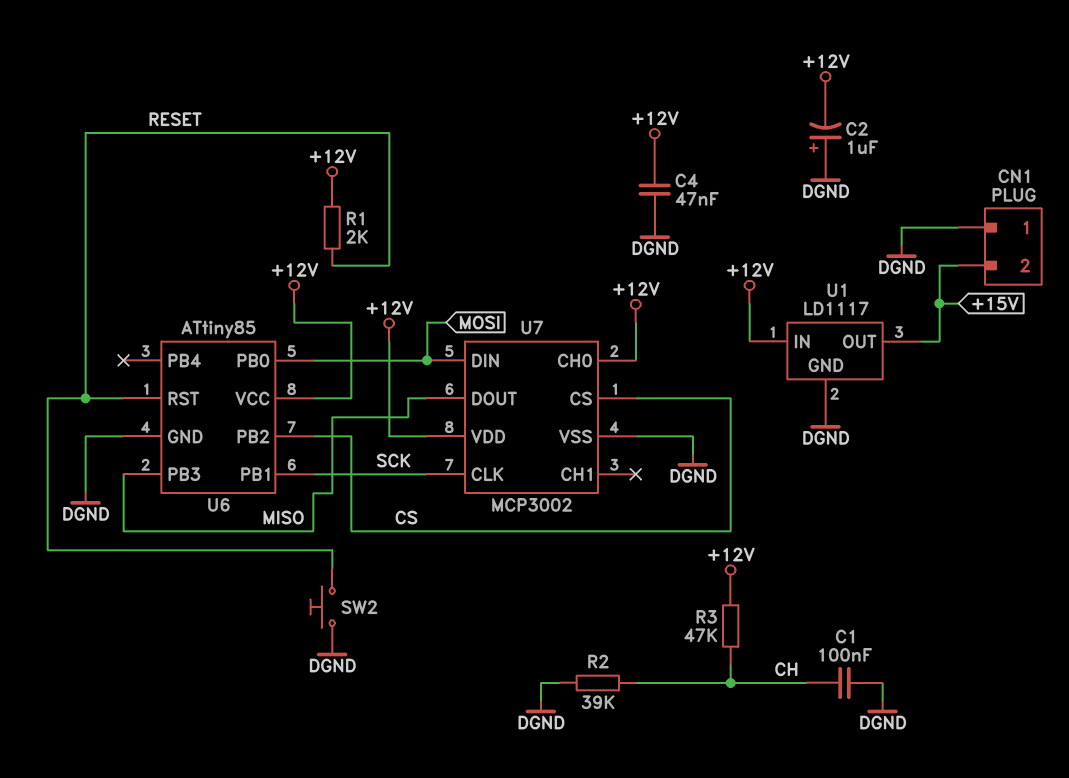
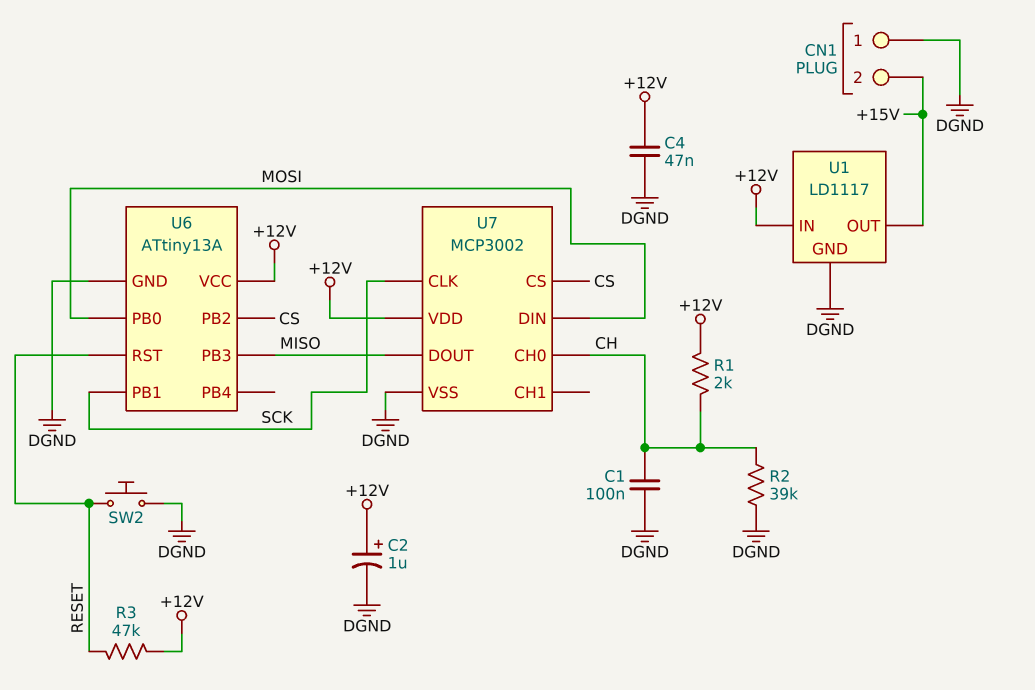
C2: 1uF (plus DGND, minus +12V) -> 1uF (plus +12V, minus DGND)
R1: 2k (+12V, RESET) -> 2k (+12V, CH)
R3: 47k (+12V, CH) -> 47k (+12V, RESET)
U6: ATtiny85 -> ATtiny13A
U7 pin CH0: +12V -> CH

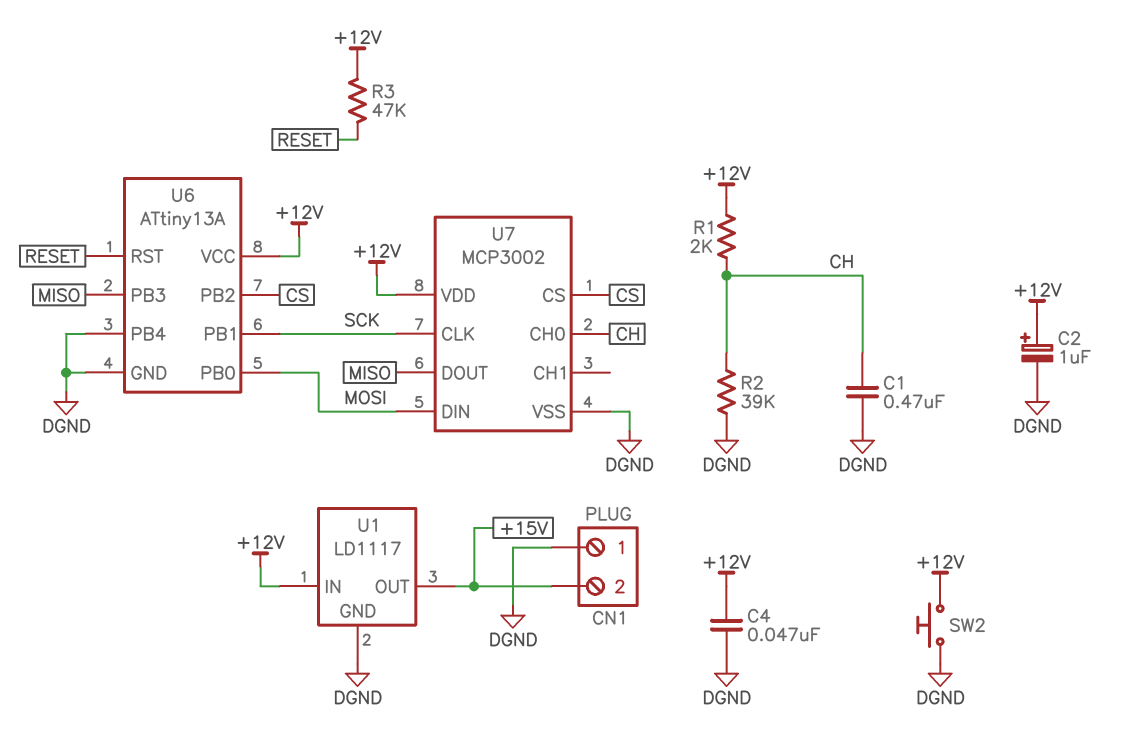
C1: 100nF (CH, DGND) -> 470nF (CH, DGND)
SW2: button (DGND, RESET) -> button (+12V, DGND)
U6 pin PB4: none -> DGND

